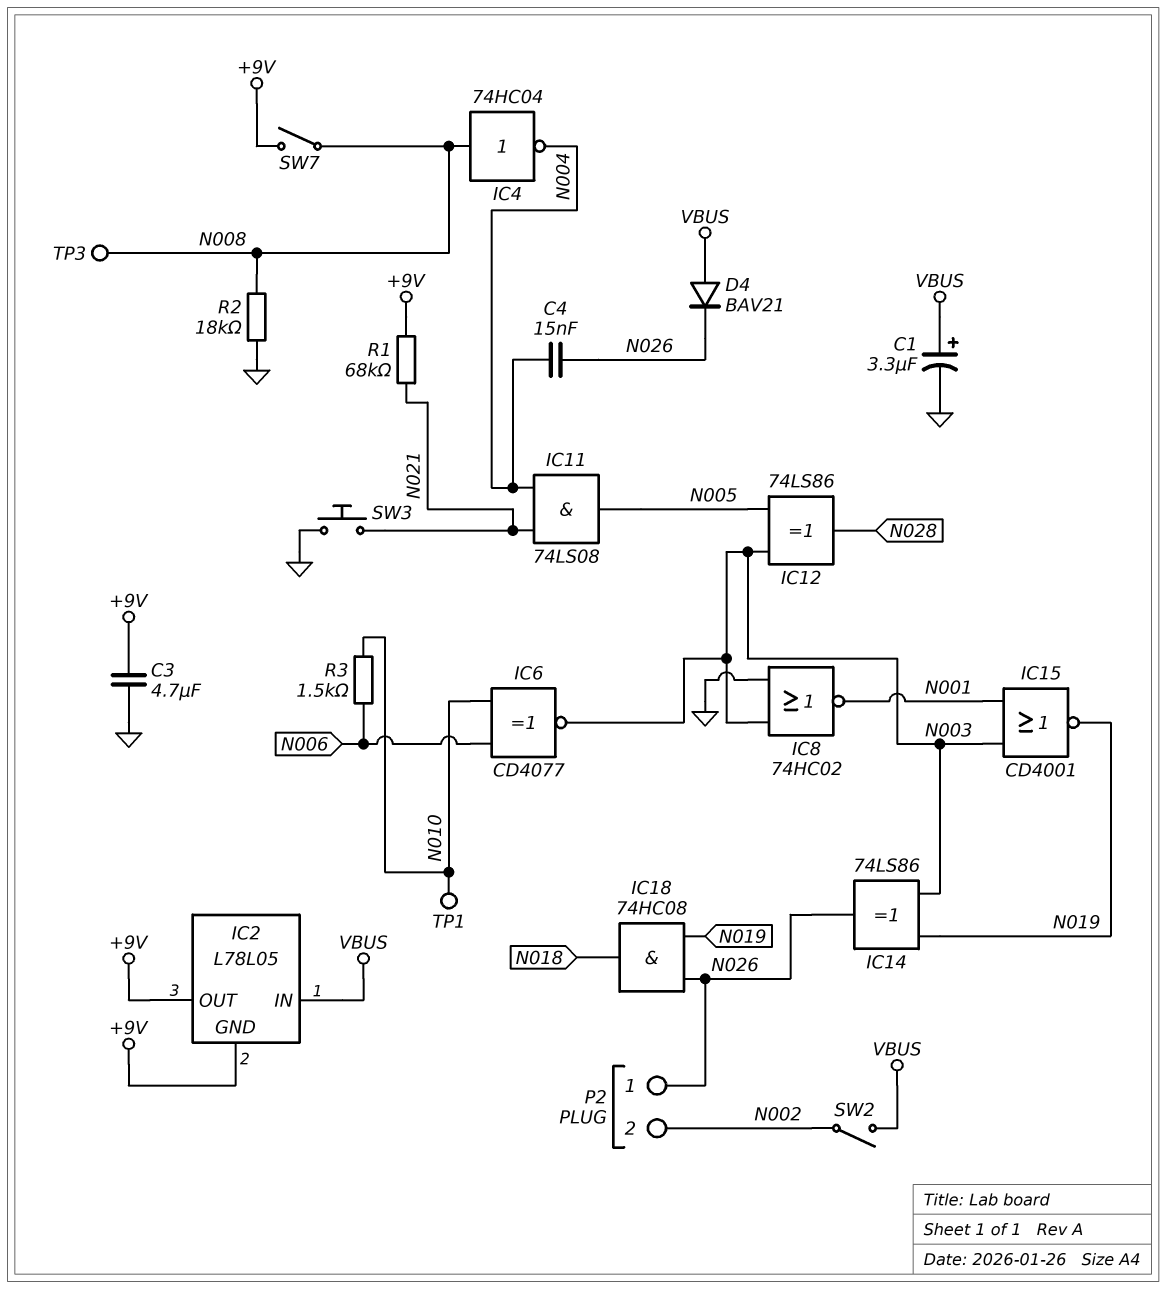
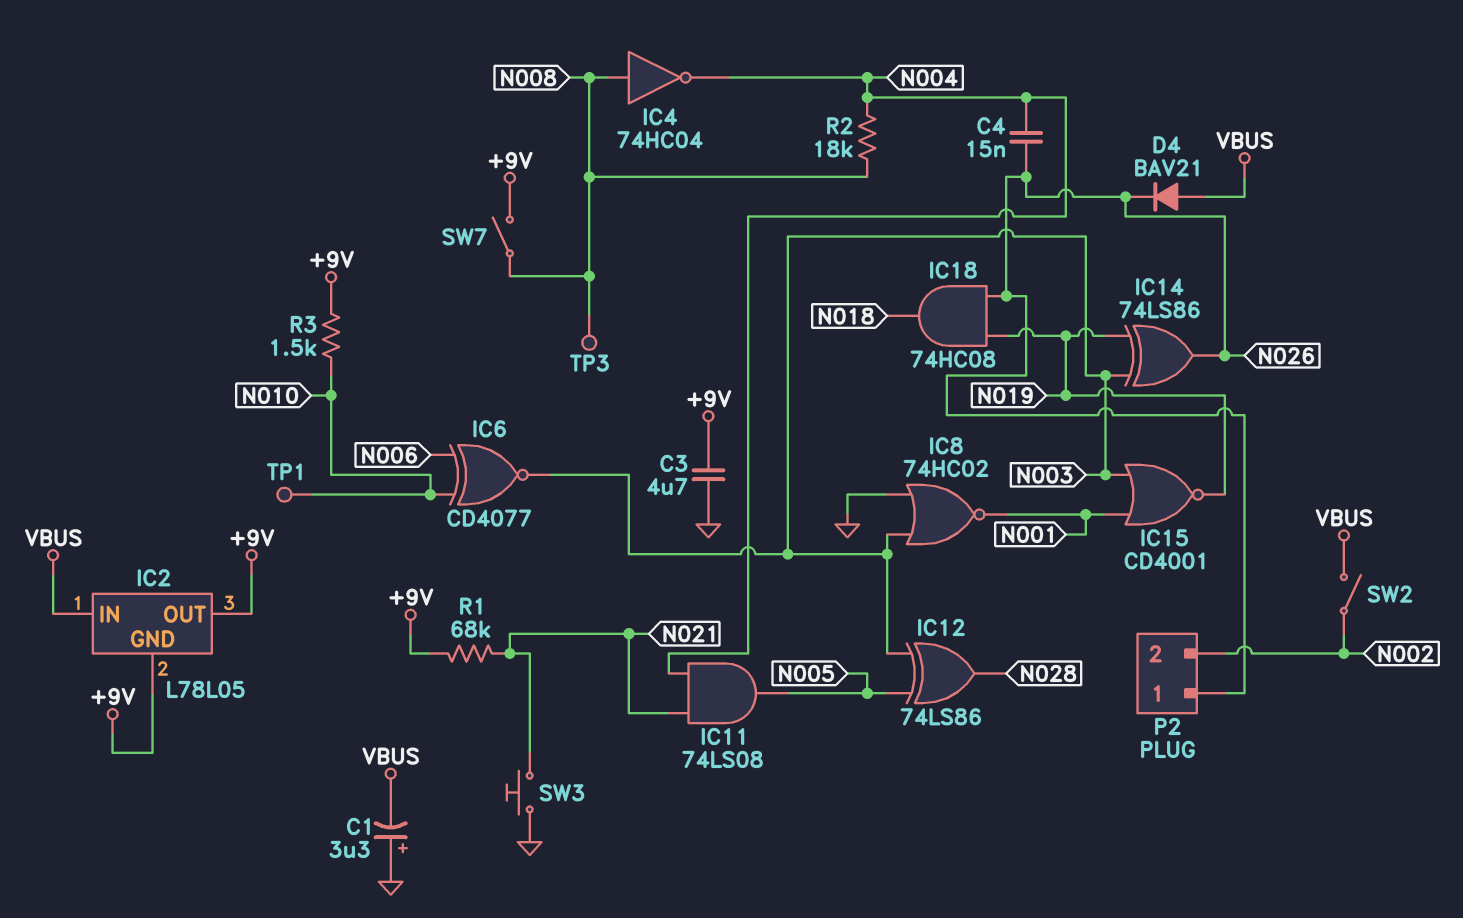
C1: 3.3uF (plus VBUS, minus GND) -> 3.3uF (plus GND, minus VBUS)
R2: 18k (GND, N008) -> 18k (N004, N008)
R3: 1.5k (N006, N010) -> 1.5k (+9V, N010)

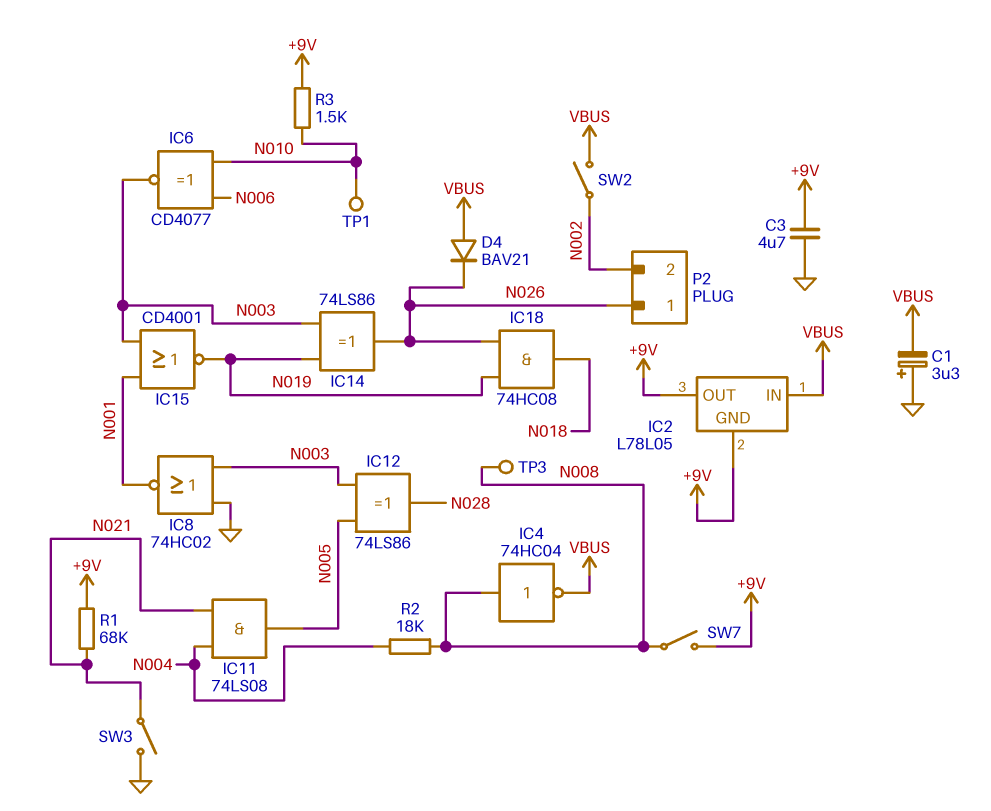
C4: 15nF (N004, N026) -> none
IC4: NOT 74HC04 (in N008, out N004) -> NOT 74HC04 (in N008, out VBUS)
SW3: button (GND, N021) -> switch (GND, N021)

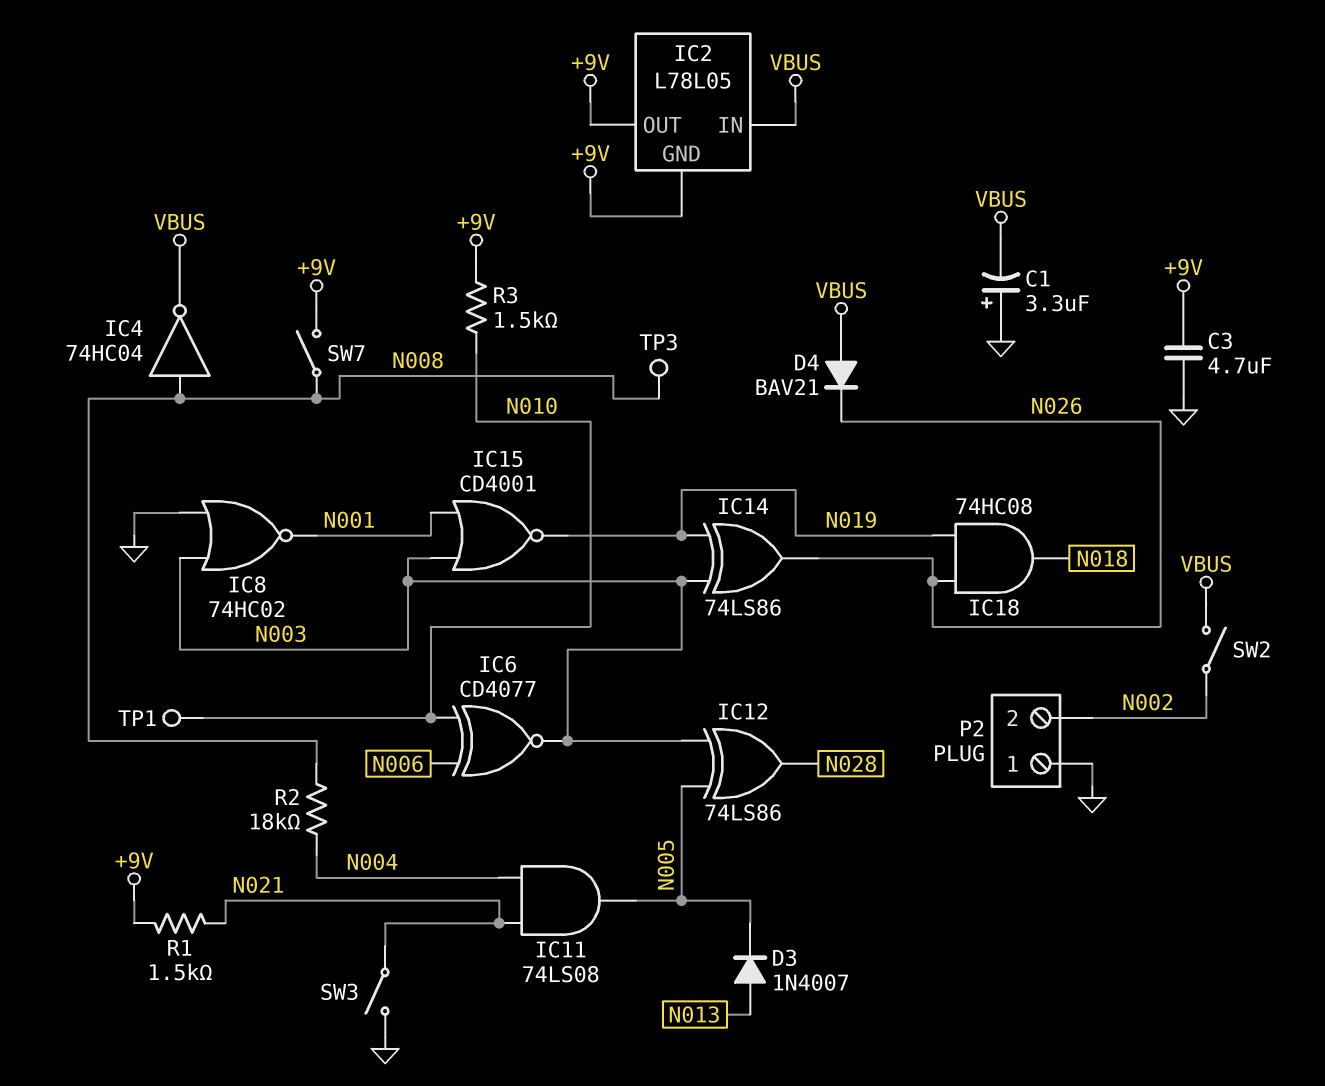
D3: none -> diode 1N4007 (A N013, K N005)
P2 pin 1: N026 -> GND
R1: 68k (+9V, N021) -> 1.5k (+9V, N021)

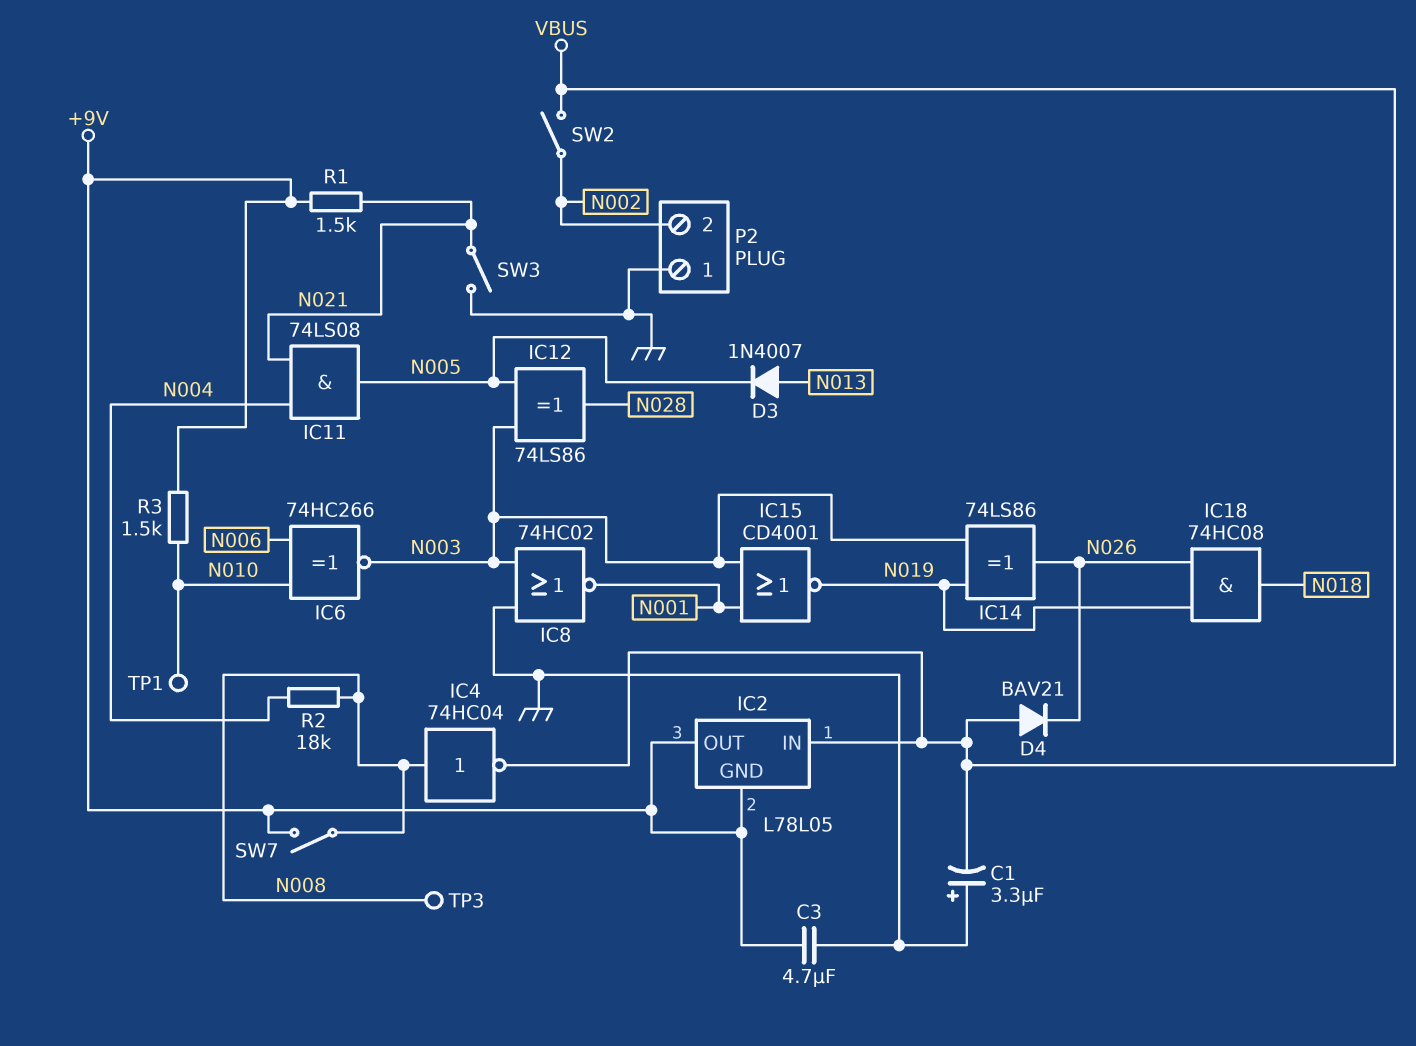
IC6: XNOR CD4077 (in N006, in N010, out N003) -> XNOR 74HC266 (in N006, in N010, out N003)

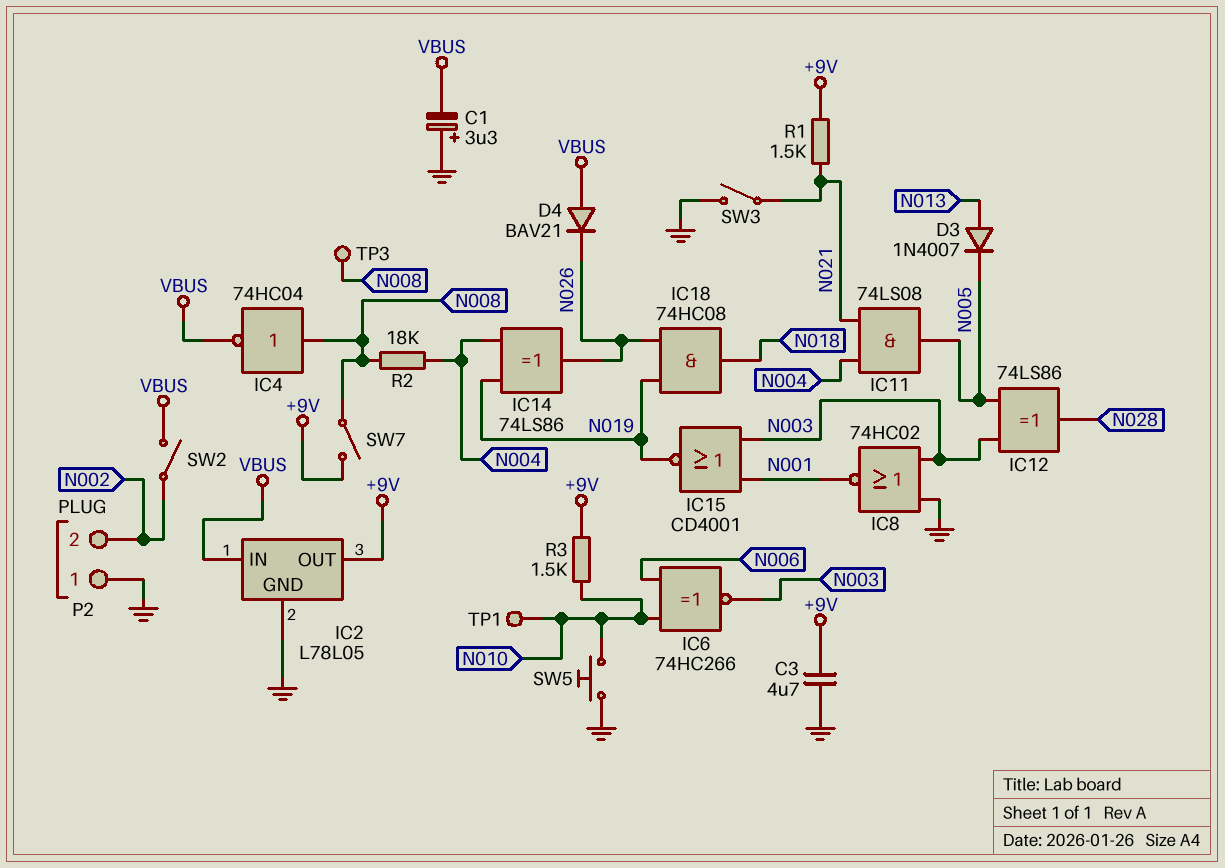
IC2 pin GND: +9V -> GND
IC14: XOR 74LS86 (in N003, in N019, out N026) -> XOR 74LS86 (in N004, in N019, out N026)
SW5: none -> button (GND, N010)

